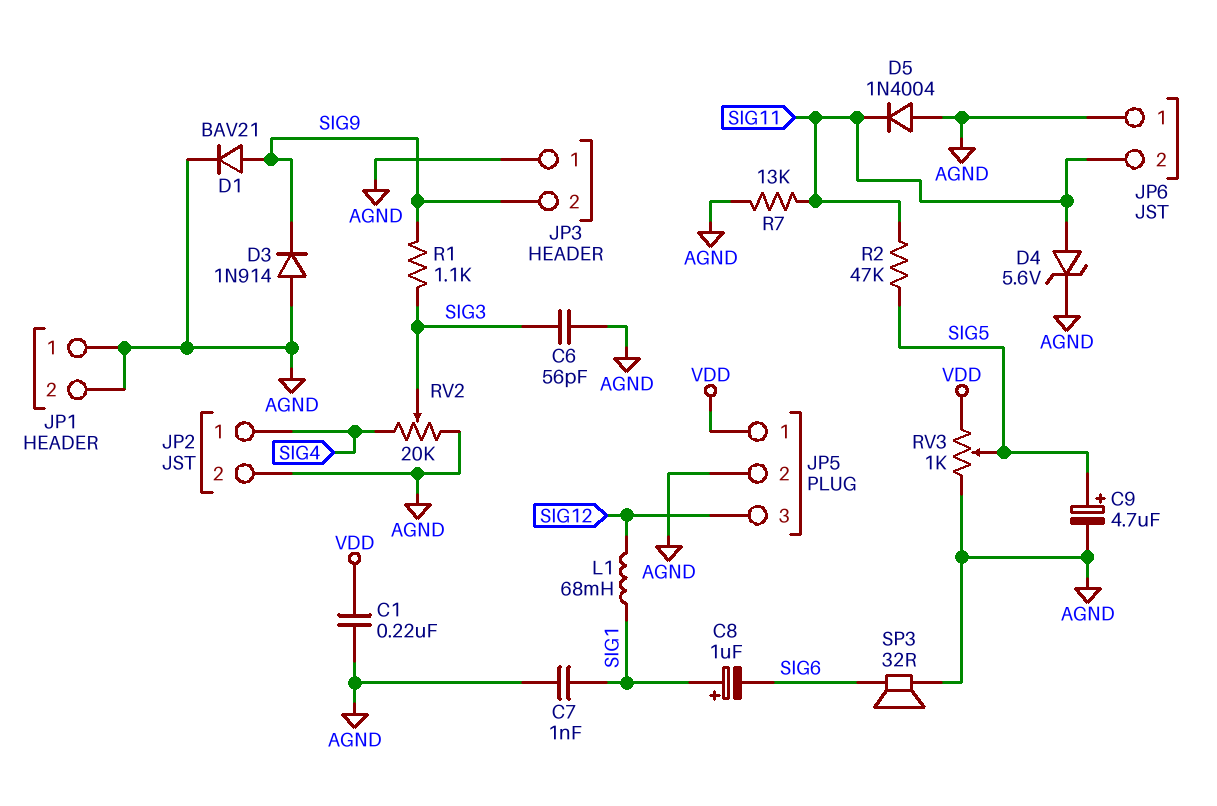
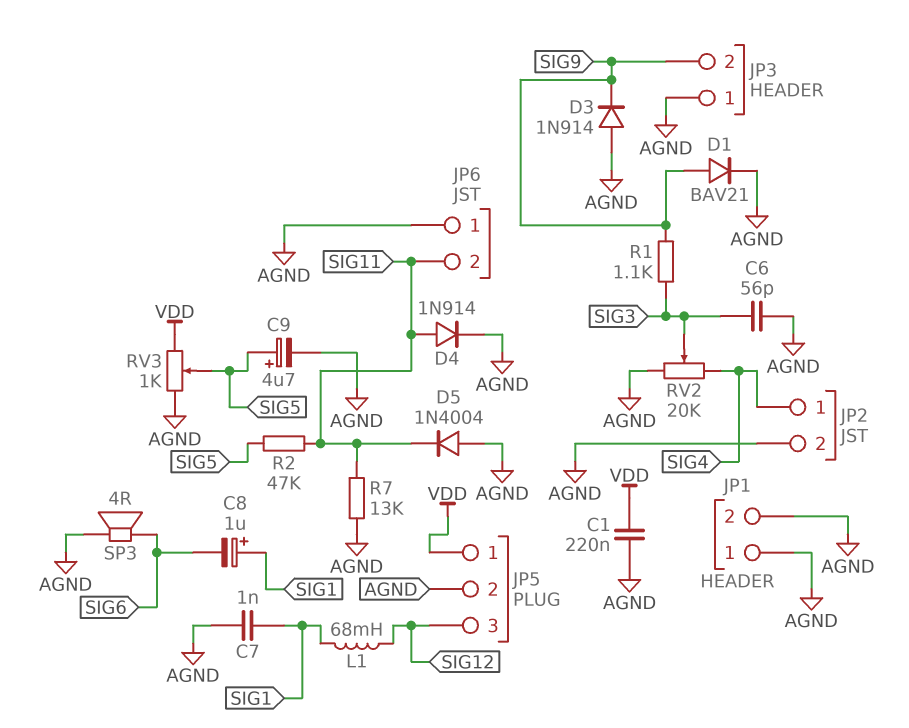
D4: zener 5.6V (A SIG11, K AGND) -> diode 1N914 (A SIG11, K AGND)
SP3: speaker 32R (AGND, SIG6) -> speaker 4R (AGND, SIG6)

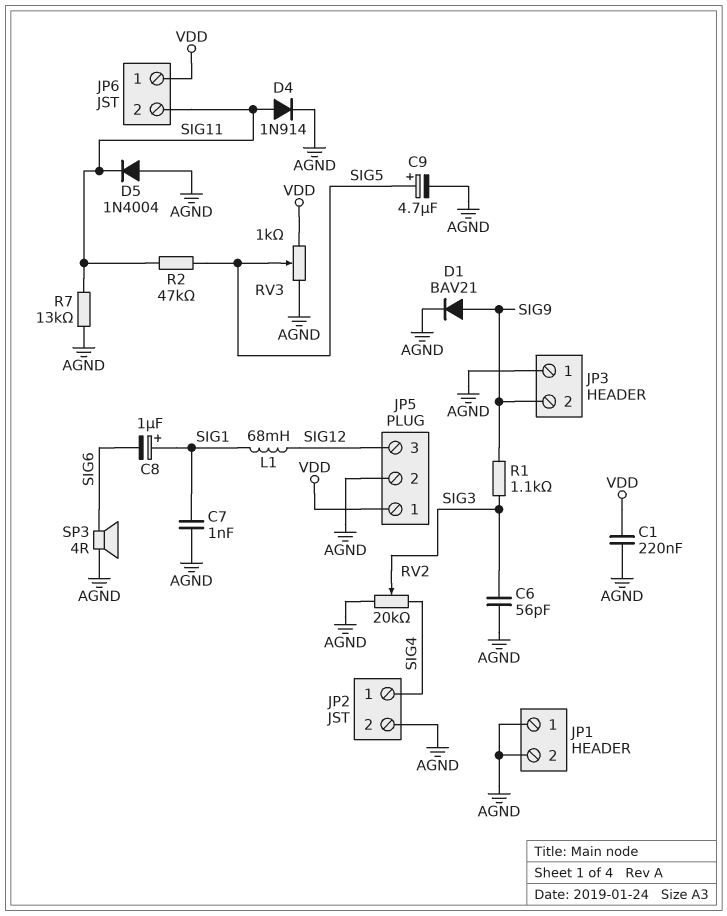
D3: diode 1N914 (A AGND, K SIG9) -> none
JP6 pin 1: AGND -> VDD

